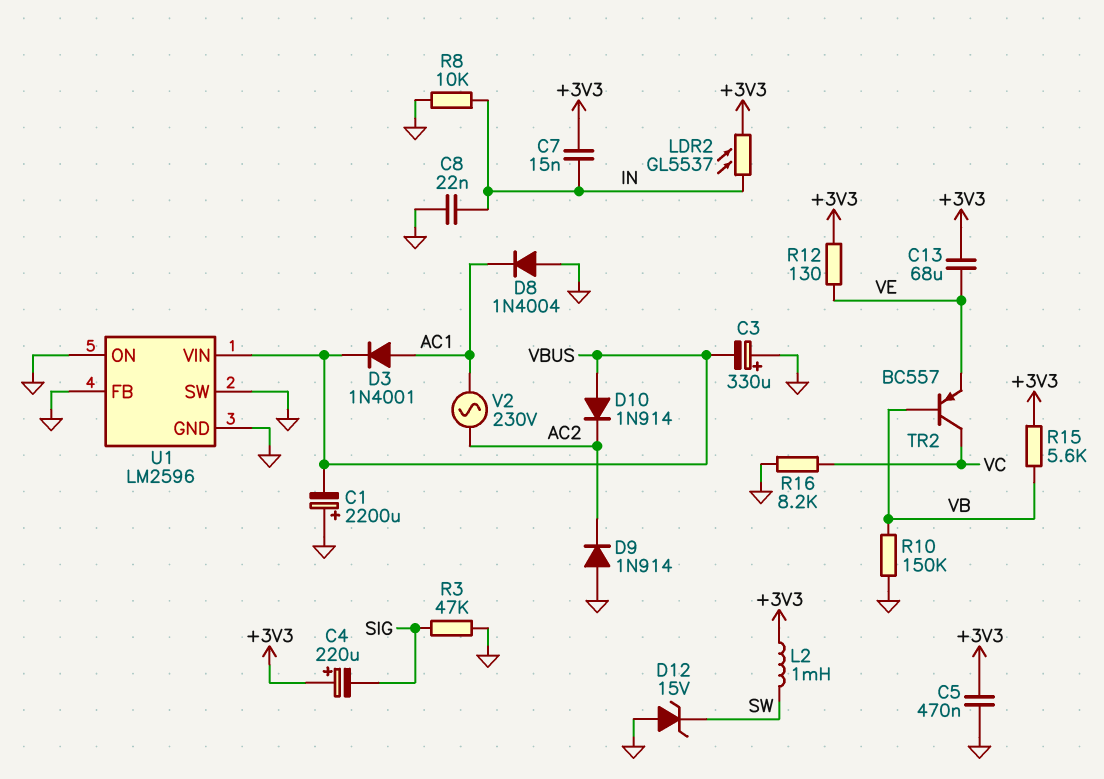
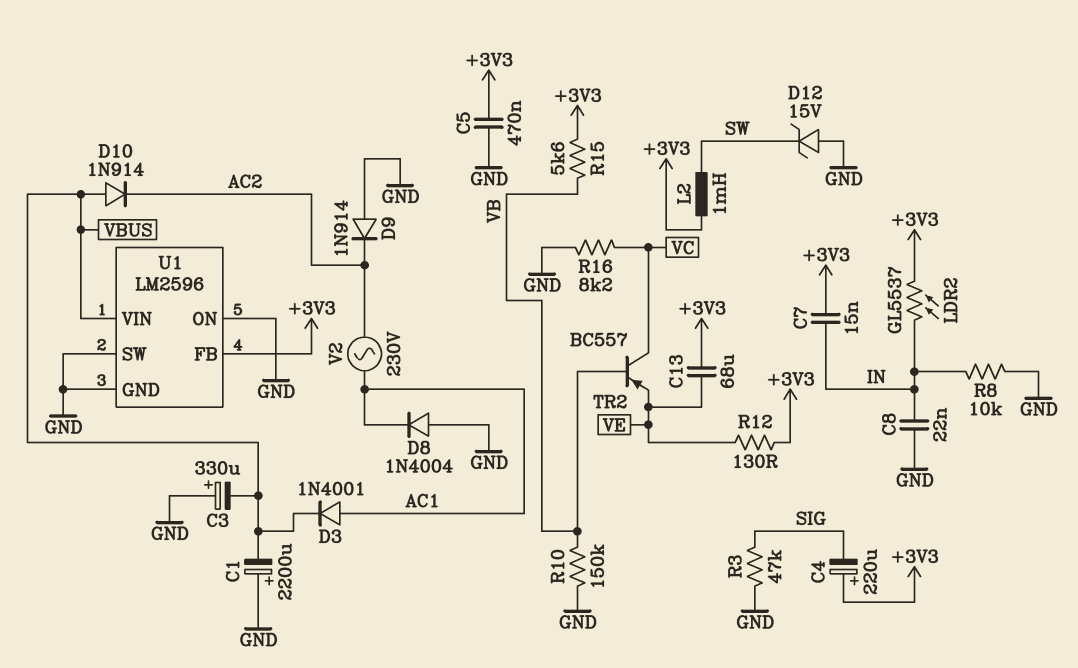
U1 pin FB: GND -> +3V3

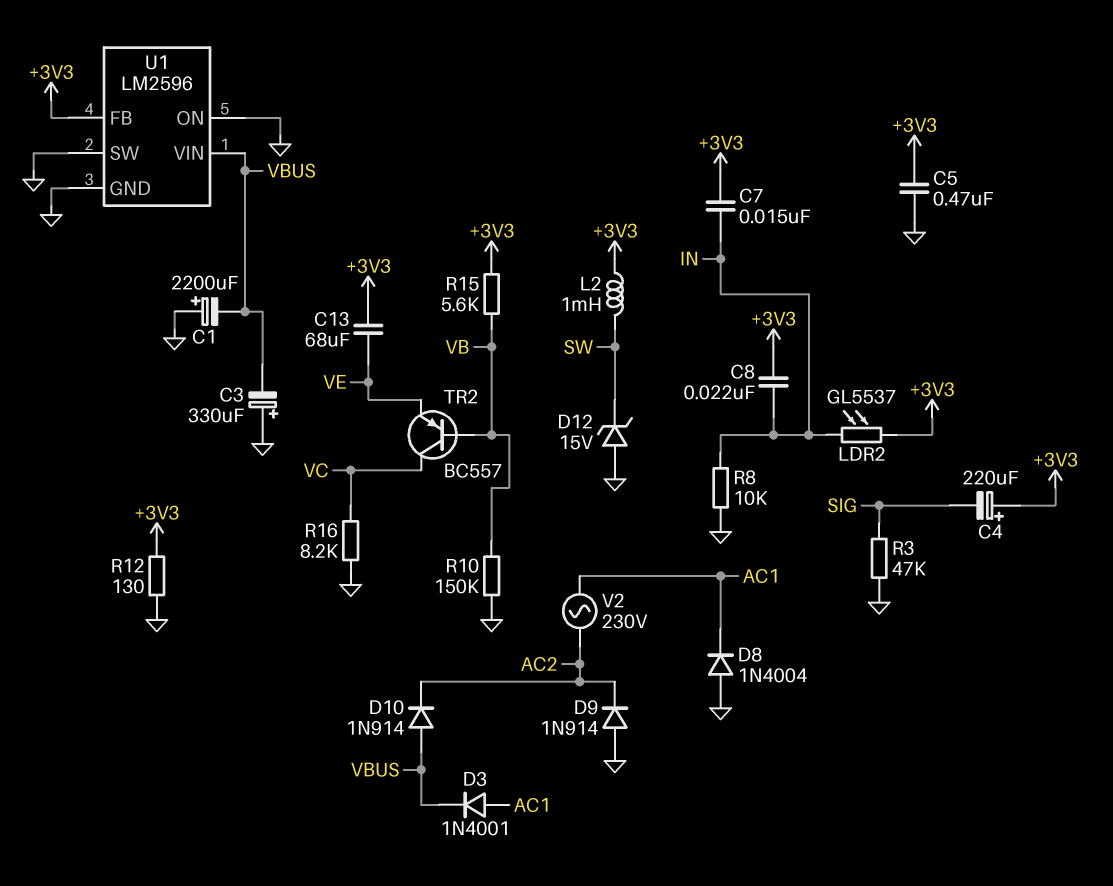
C8: 22nF (GND, IN) -> 22nF (+3V3, IN)
R12: 130 (+3V3, VE) -> 130 (+3V3, GND)

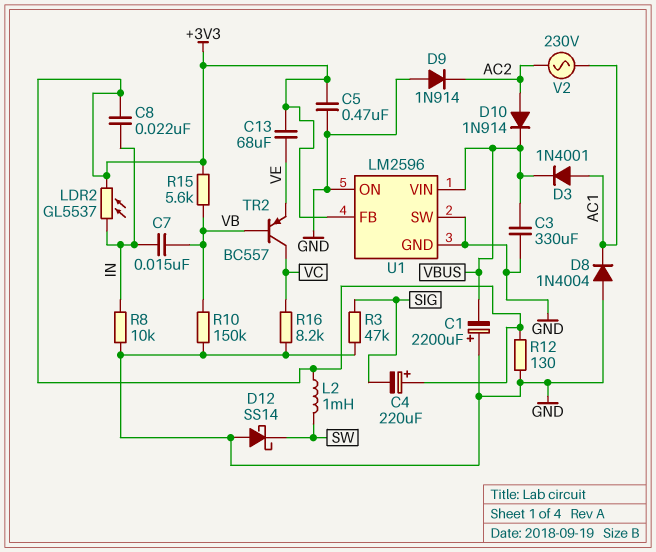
C3: 330uF (plus GND, minus VBUS) -> 330uF (GND, VBUS)
C7: 15nF (+3V3, IN) -> 15nF (IN, VB)
D10: diode 1N914 (A VBUS, K AC2) -> diode 1N914 (A AC2, K VBUS)
D12: zener 15V (A GND, K SW) -> schottky SS14 (A GND, K SW)

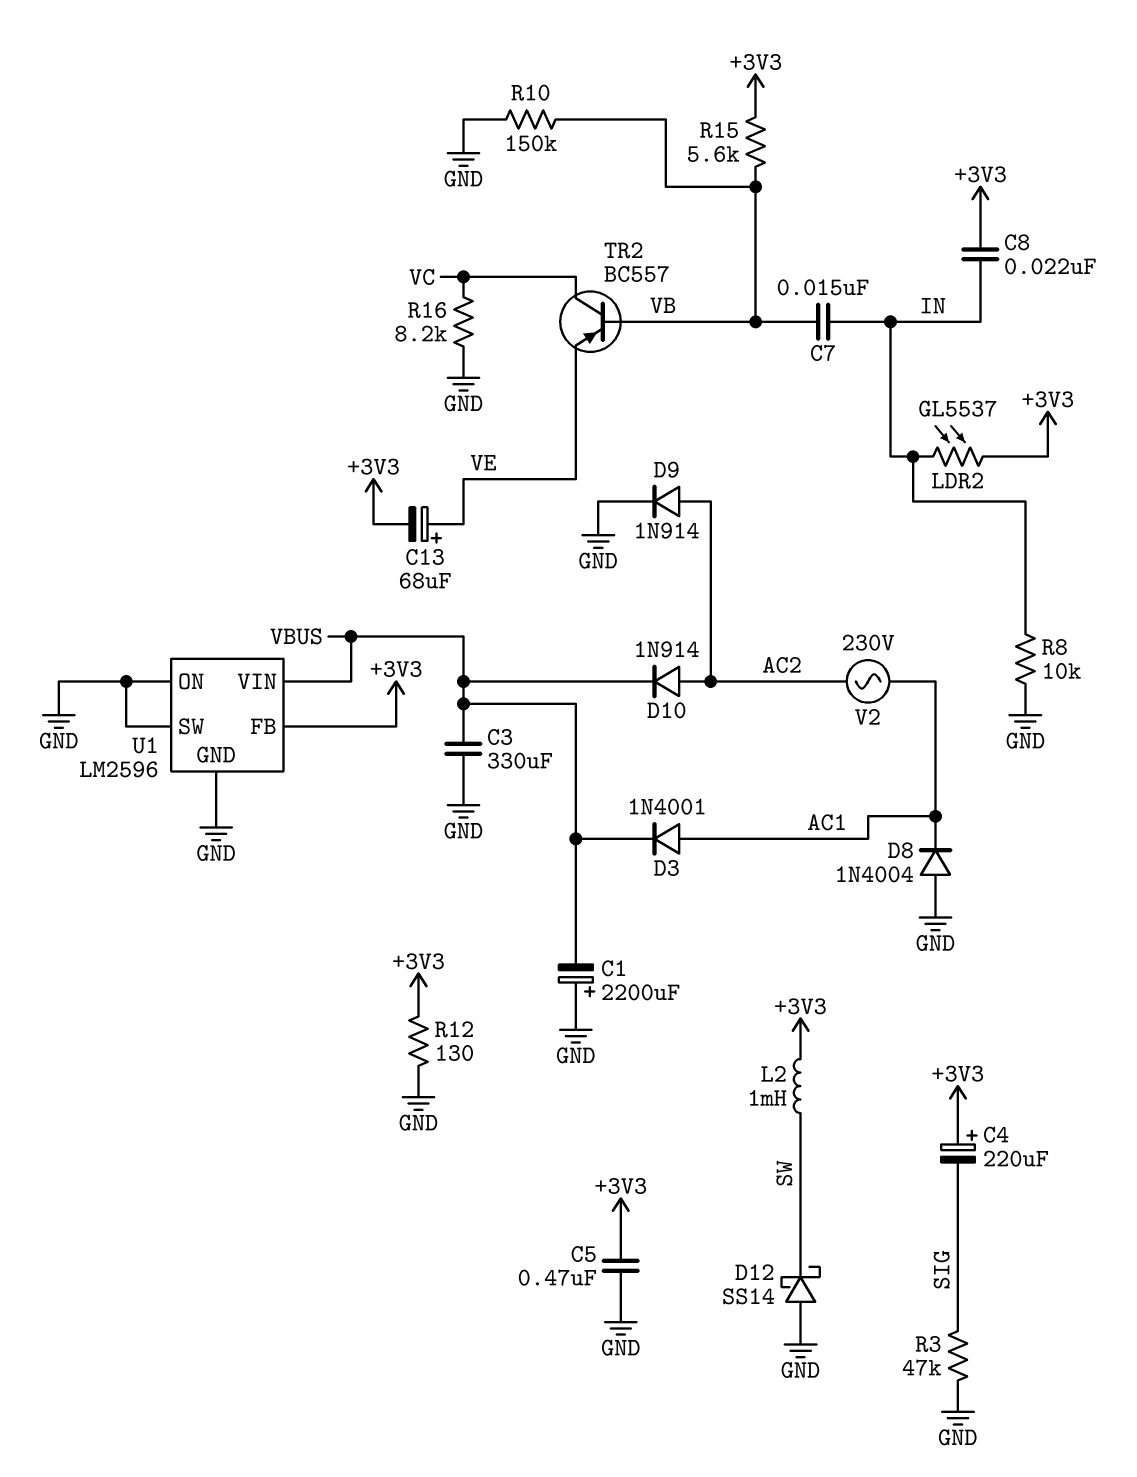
C13: 68uF (+3V3, VE) -> 68uF (plus VE, minus +3V3)
D9: diode 1N914 (A GND, K AC2) -> diode 1N914 (A AC2, K GND)

